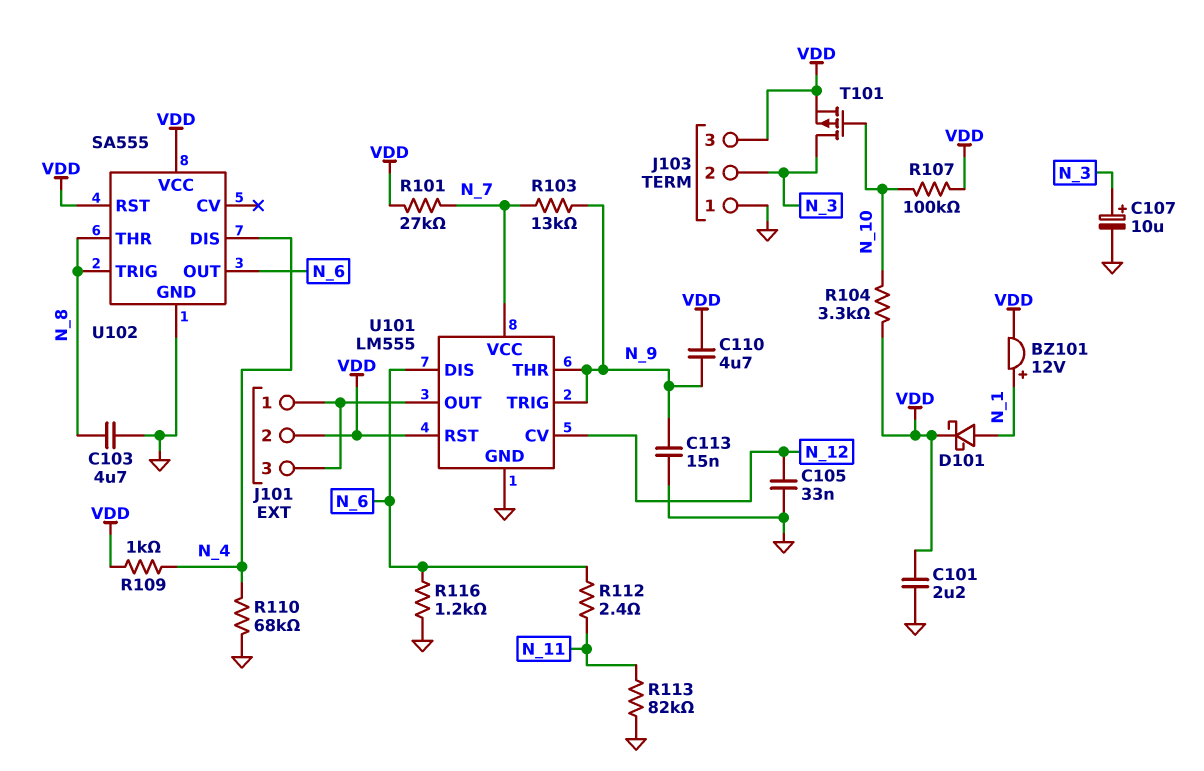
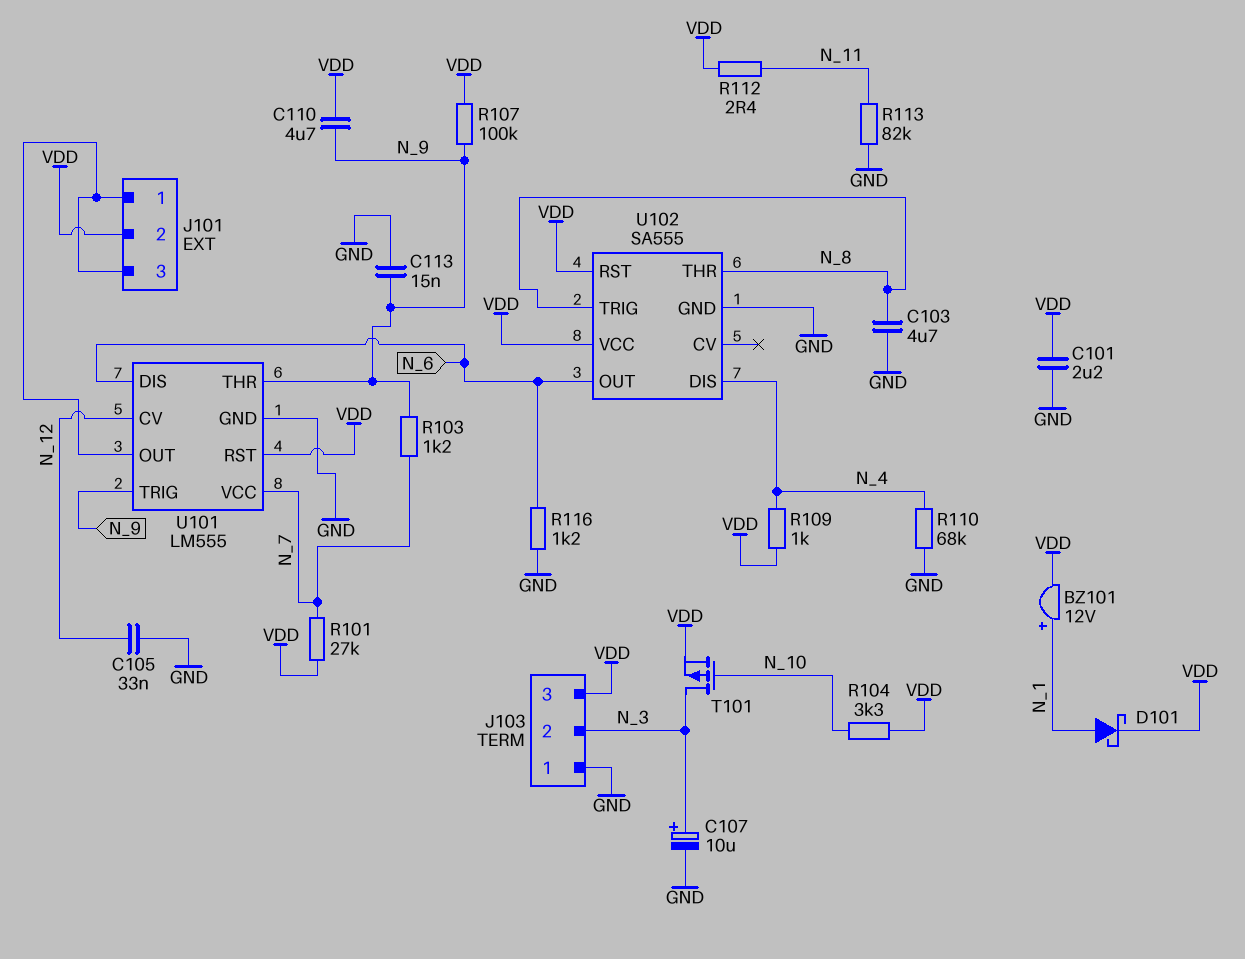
R103: 13k (N_7, N_9) -> 1.2k (N_7, N_9)
R107: 100k (N_10, VDD) -> 100k (N_9, VDD)
R112: 2.4 (N_6, N_11) -> 2.4 (N_11, VDD)

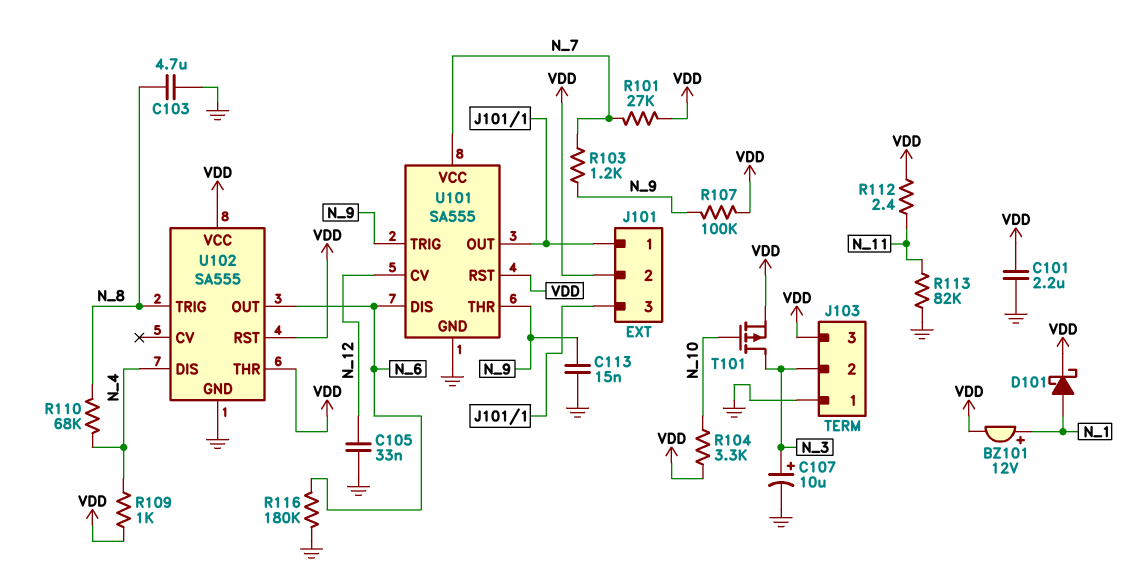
C110: 4.7uF (N_9, VDD) -> none
R110: 68k (GND, N_4) -> 68k (N_4, N_8)
R116: 1.2k (GND, N_6) -> 180k (GND, N_6)
U101: LM555 -> SA555
U102 pin THR: N_8 -> VDD

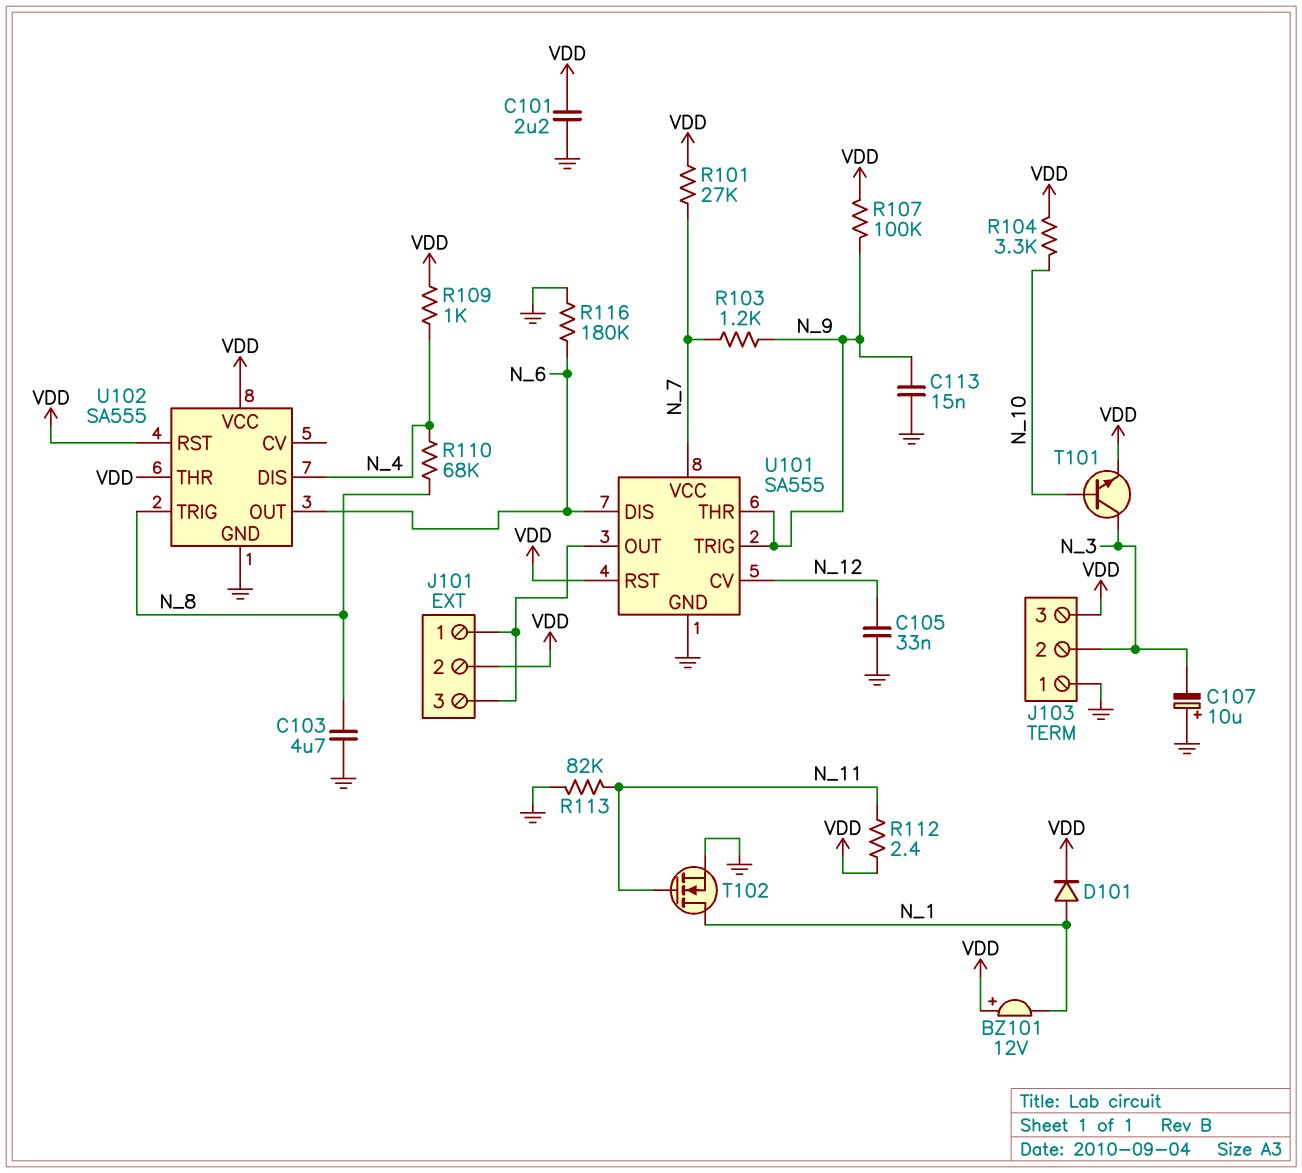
BZ101: buzzer 12V (plus N_1, minus VDD) -> buzzer 12V (plus VDD, minus N_1)
C107: 10uF (plus N_3, minus GND) -> 10uF (plus GND, minus N_3)
D101: schottky (A N_1, K VDD) -> diode (A N_1, K VDD)
T101: PMOS (G N_10, D N_3, S VDD) -> NPN (B N_10, C N_3, E VDD)
T102: none -> NMOS (G N_11, D N_1, S GND)

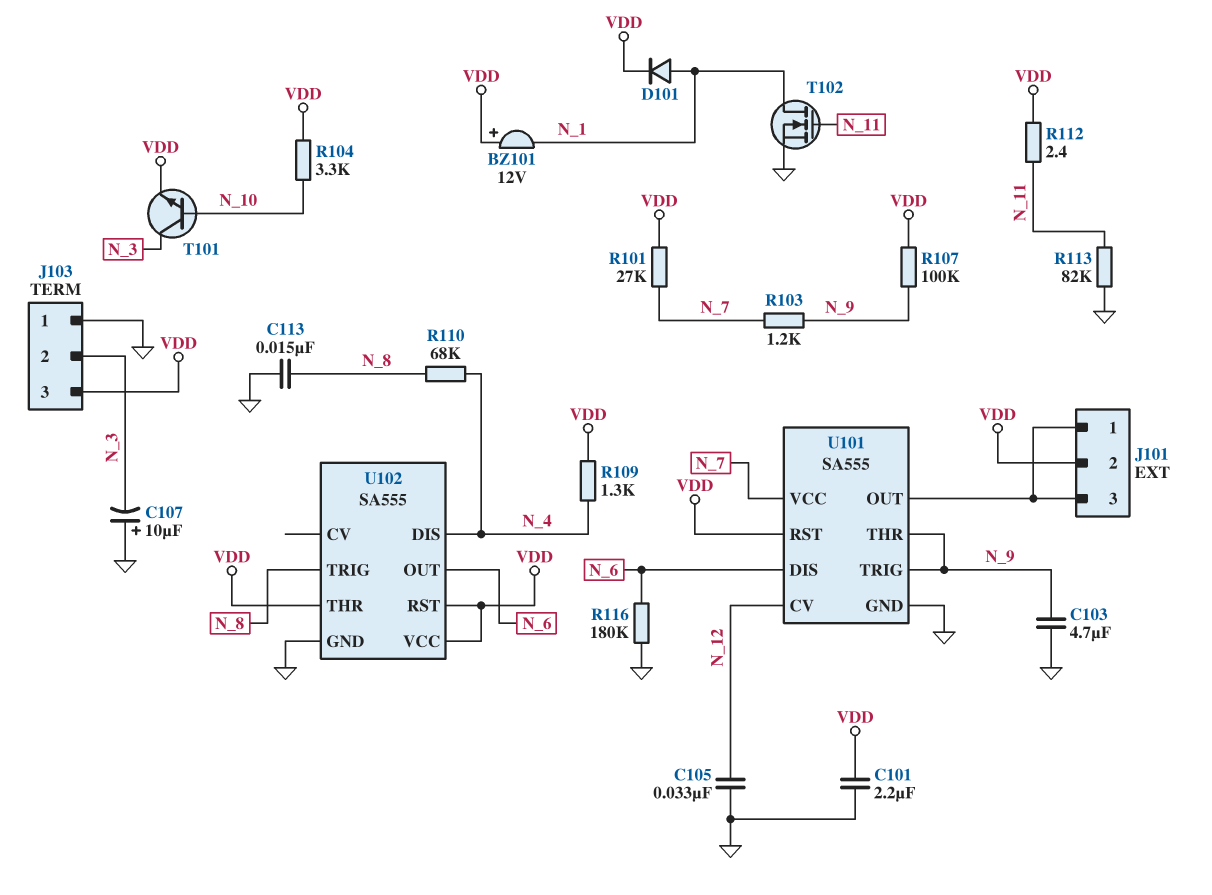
C103: 4.7uF (GND, N_8) -> 4.7uF (GND, N_9)
C113: 15nF (GND, N_9) -> 15nF (GND, N_8)
R109: 1k (N_4, VDD) -> 1.3k (N_4, VDD)

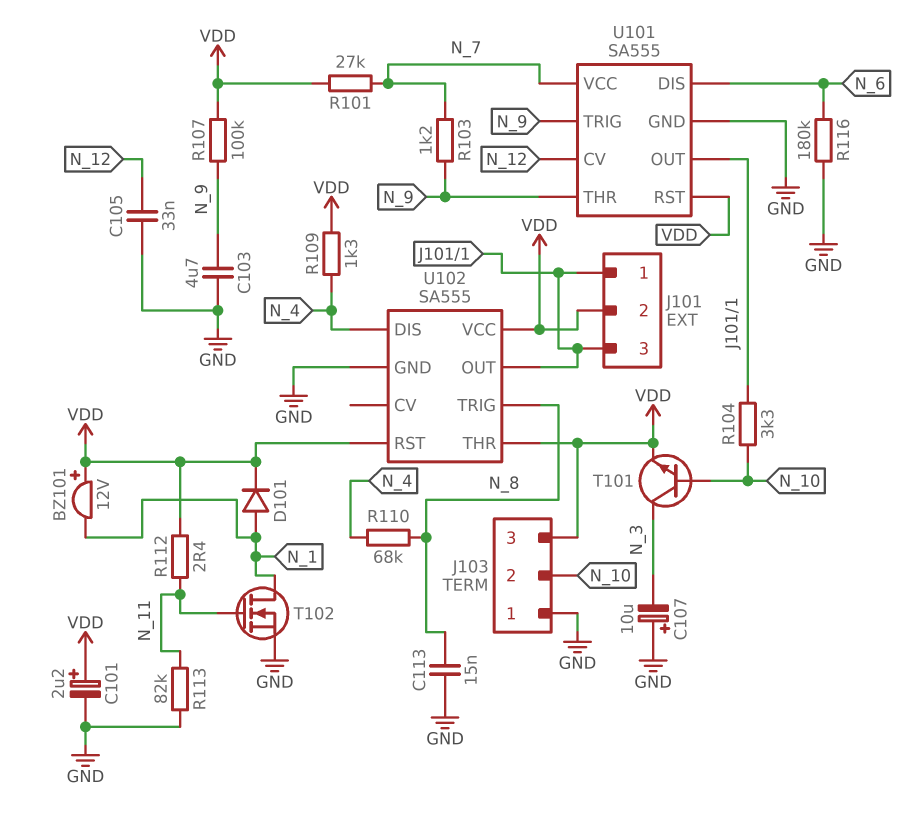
C101: 2.2uF (GND, VDD) -> 2.2uF (plus VDD, minus GND)
J103 pin 2: N_3 -> N_10
R104: 3.3k (N_10, VDD) -> 3.3k (J101/1, N_10)
U102 pin OUT: N_6 -> J101/1

